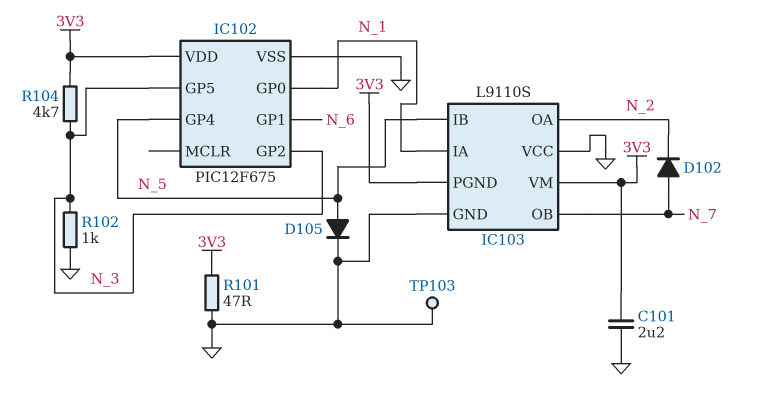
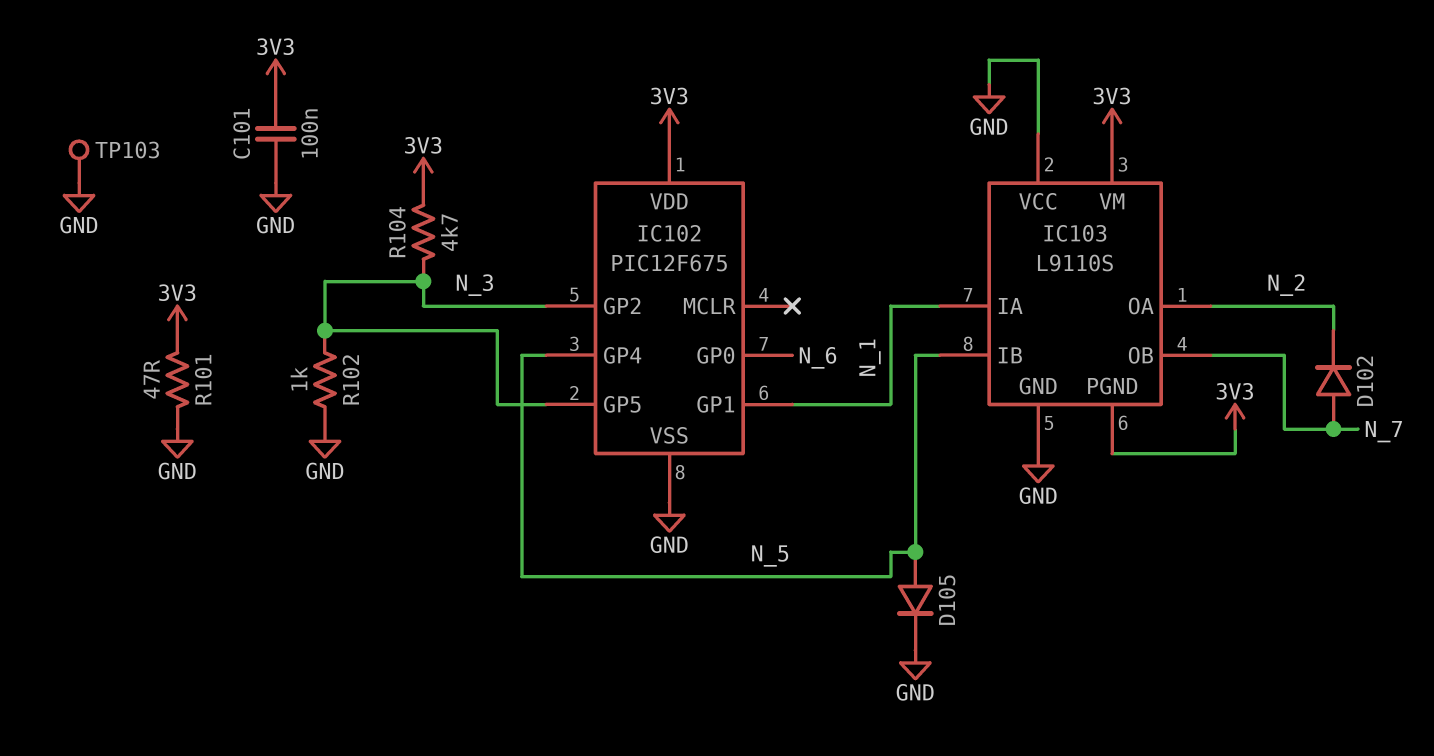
C101: 2.2uF (3V3, GND) -> 100nF (3V3, GND)
IC102 pin GP0: N_1 -> N_6
IC102 pin GP1: N_6 -> N_1

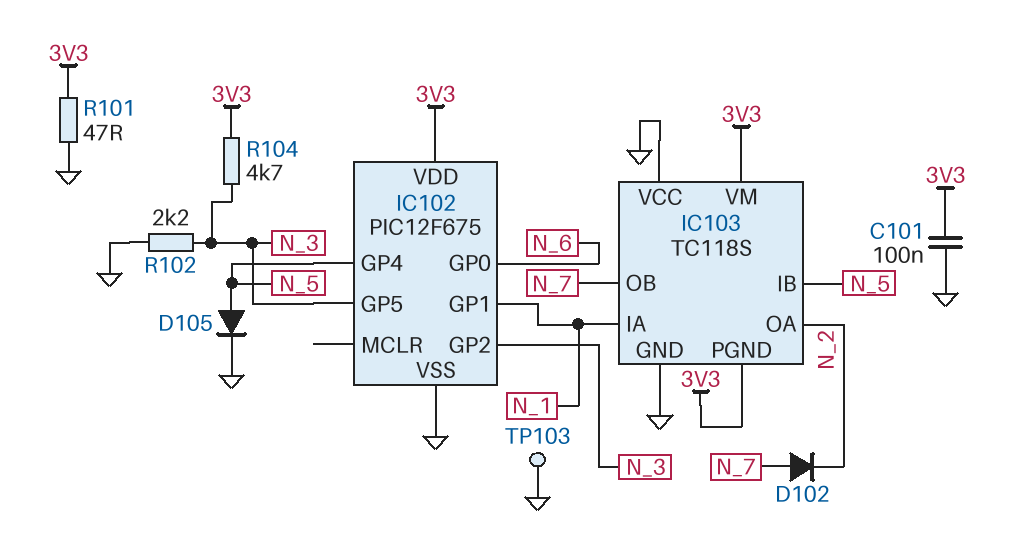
IC103: L9110S -> TC118S
R102: 1k (GND, N_3) -> 2.2k (GND, N_3)

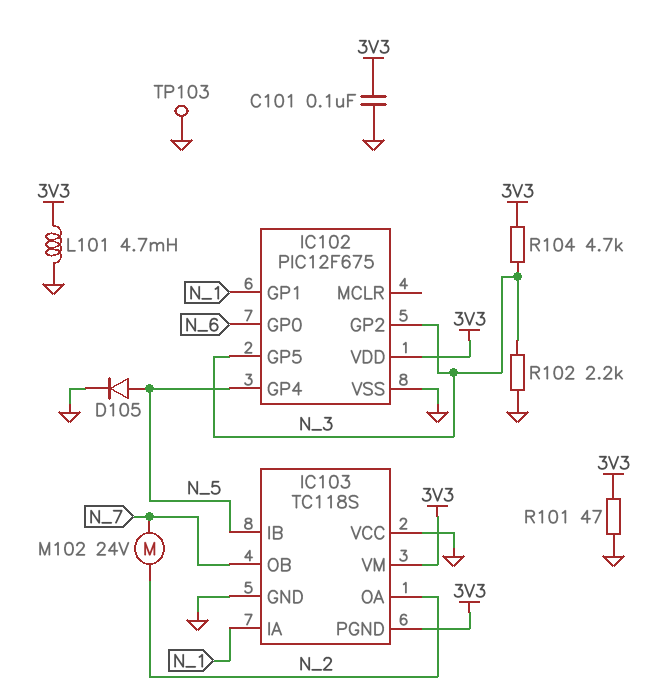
D102: diode (A N_7, K N_2) -> none
L101: none -> 4.7mH (3V3, GND)
M102: none -> motor 24V (N_2, N_7)

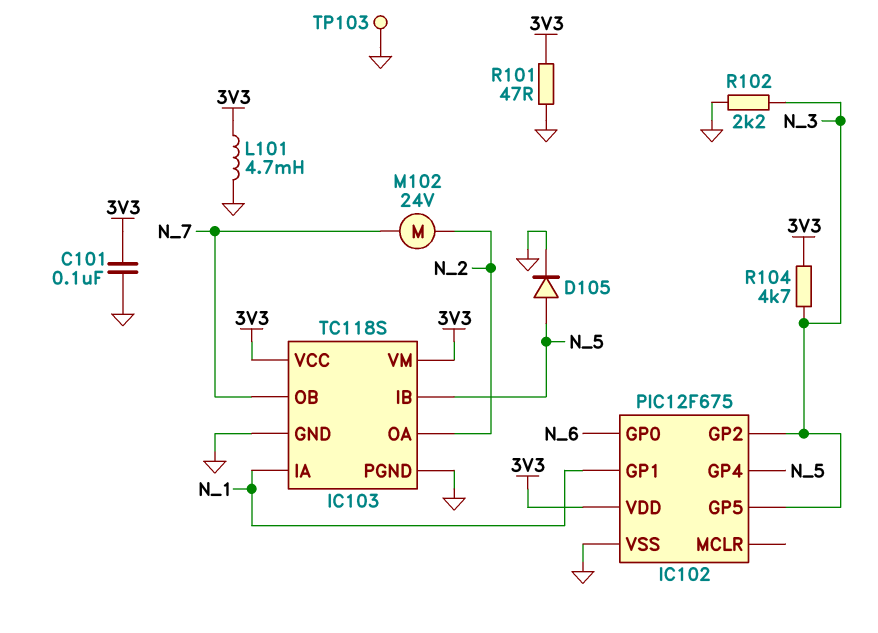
IC103 pin PGND: 3V3 -> GND
IC103 pin VCC: GND -> 3V3

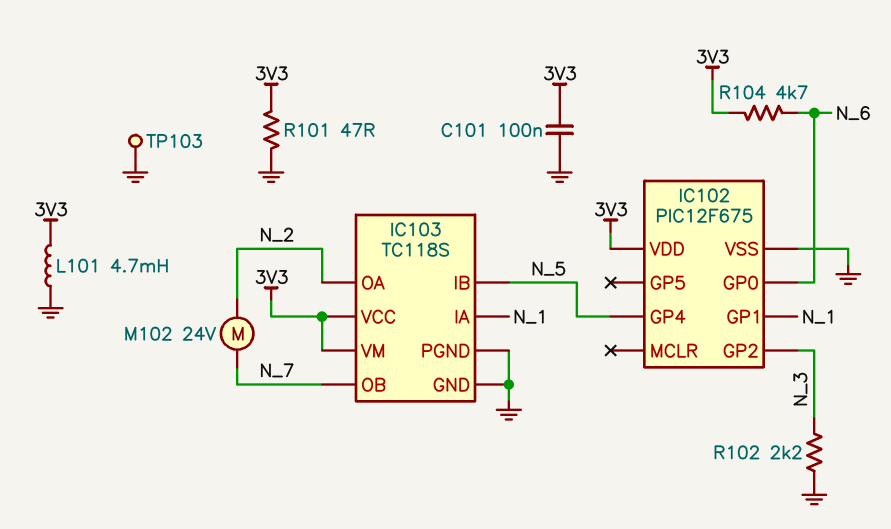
D105: diode (A N_5, K GND) -> none
IC102 pin GP5: N_3 -> none
R104: 4.7k (3V3, N_3) -> 4.7k (3V3, N_6)

